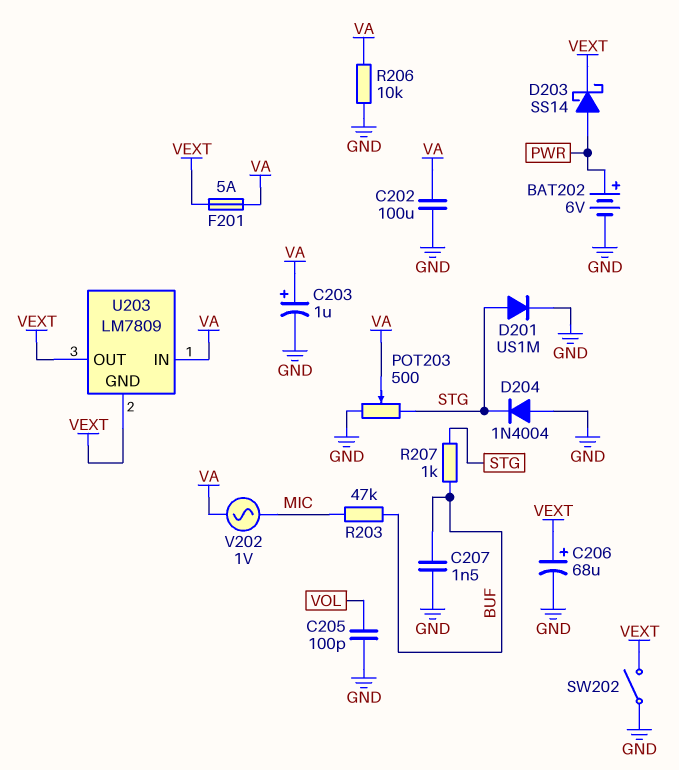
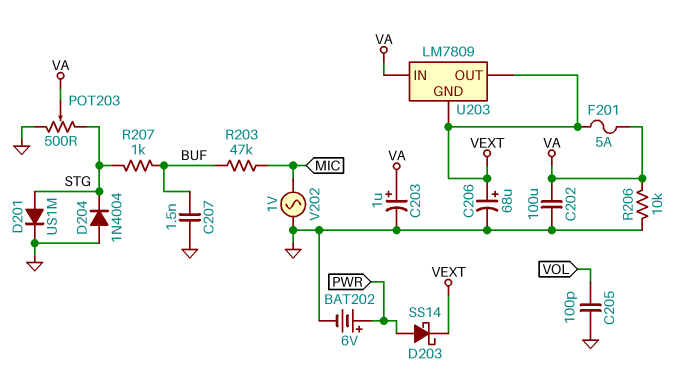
SW202: switch (GND, VEXT) -> none
V202: AC 1V (MIC, VA) -> AC 1V (GND, MIC)

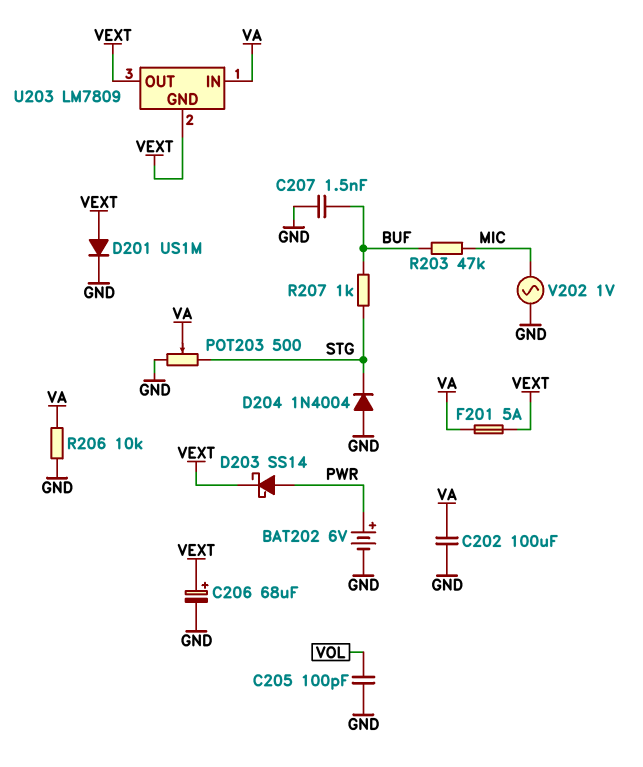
C203: 1uF (plus VA, minus GND) -> none
D201: diode US1M (A STG, K GND) -> diode US1M (A VEXT, K GND)

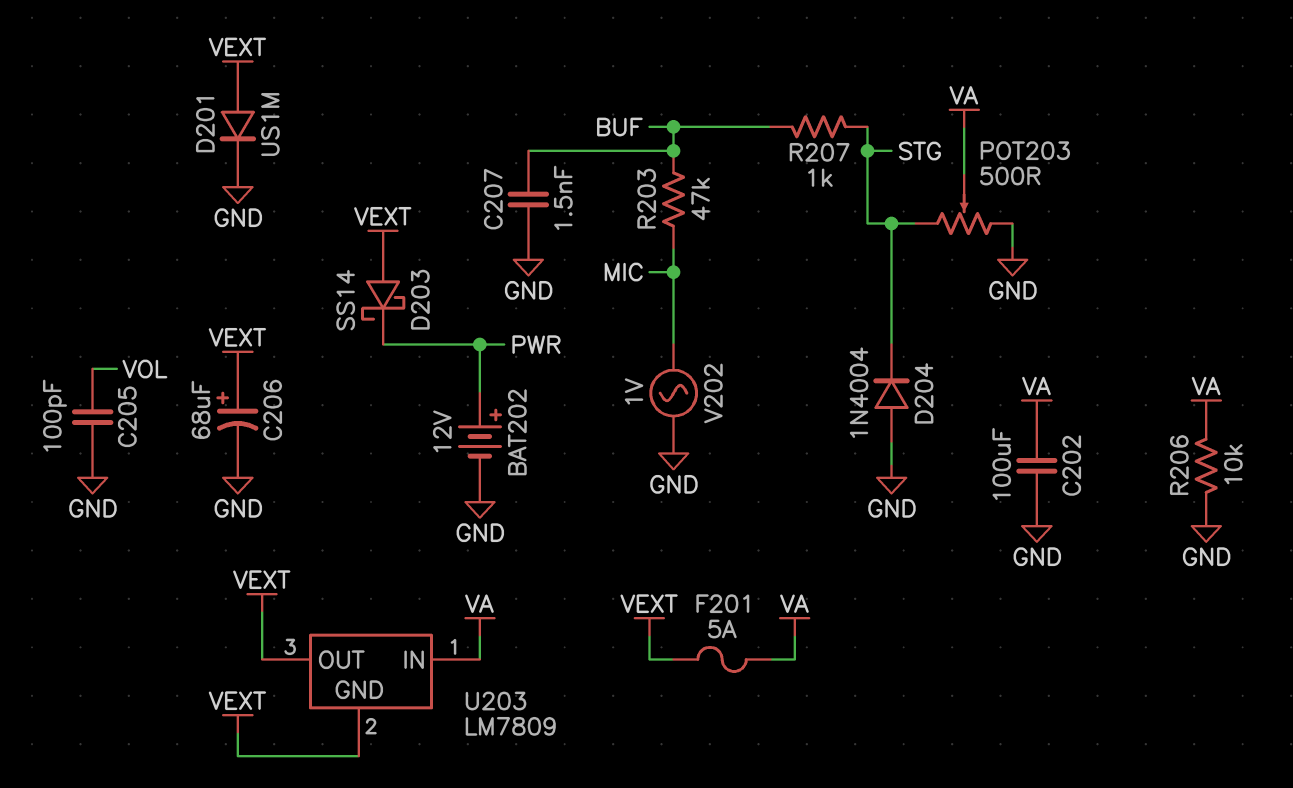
BAT202: 6V (plus PWR, minus GND) -> 12V (plus PWR, minus GND)
D203: schottky SS14 (A PWR, K VEXT) -> schottky SS14 (A VEXT, K PWR)

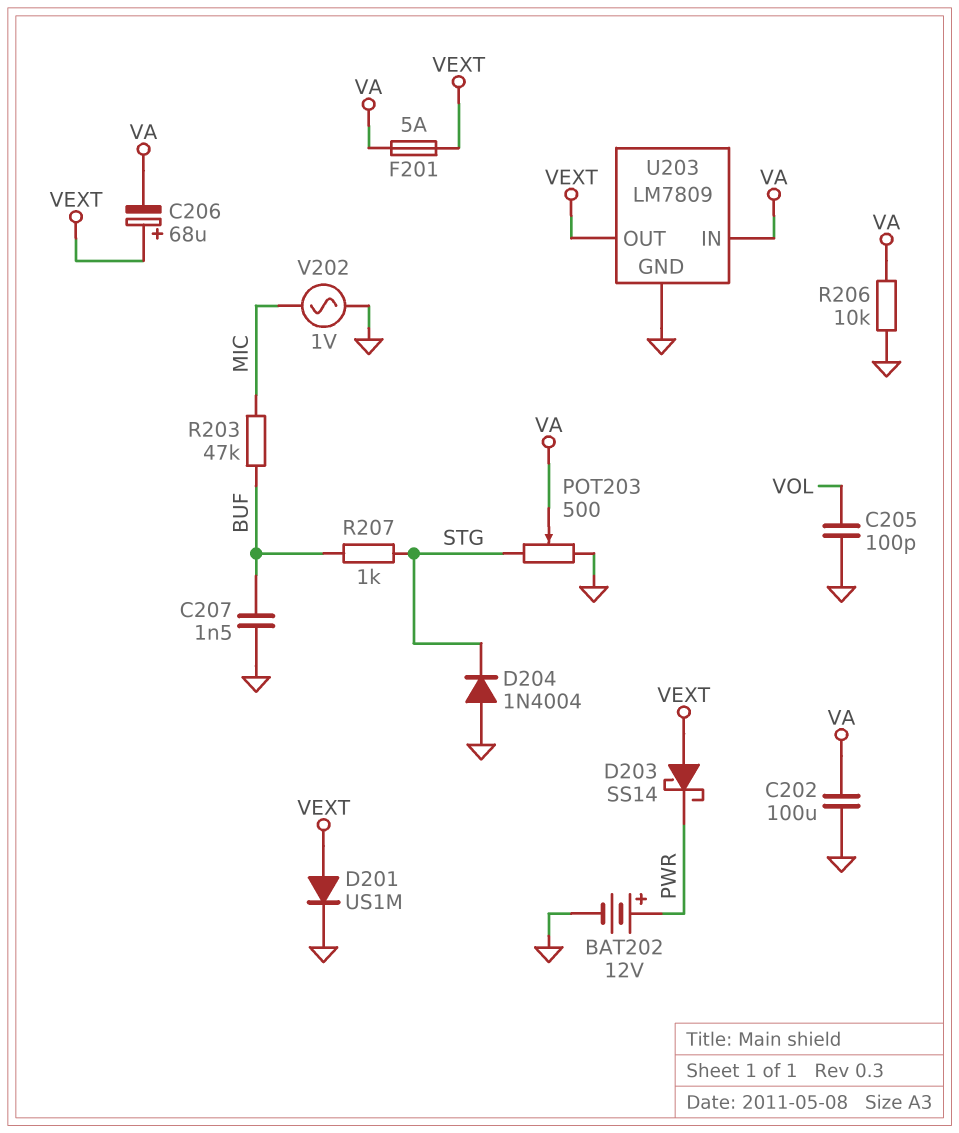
C206: 68uF (plus VEXT, minus GND) -> 68uF (plus VEXT, minus VA)
U203 pin GND: VEXT -> GND

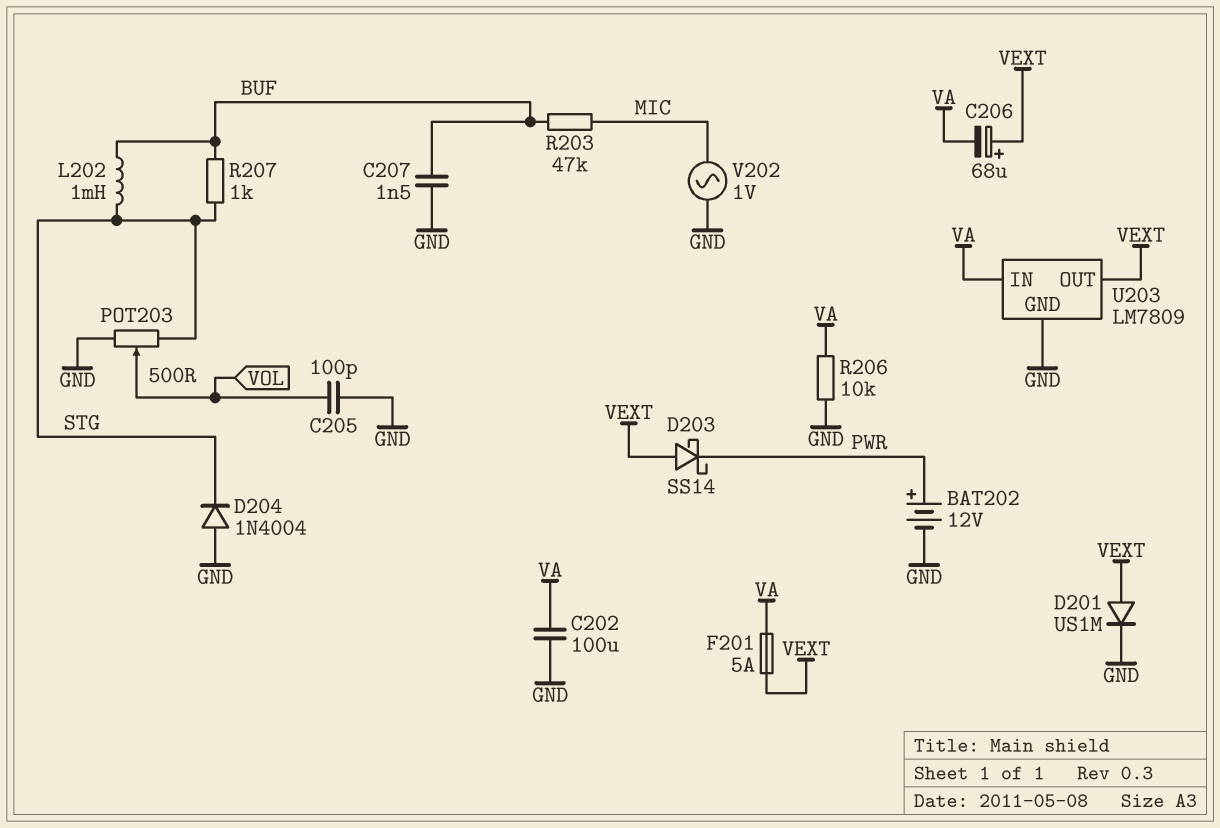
L202: none -> 1mH (BUF, STG)
POT203: 500 (GND, STG, wiper VA) -> 500 (GND, STG, wiper VOL)

